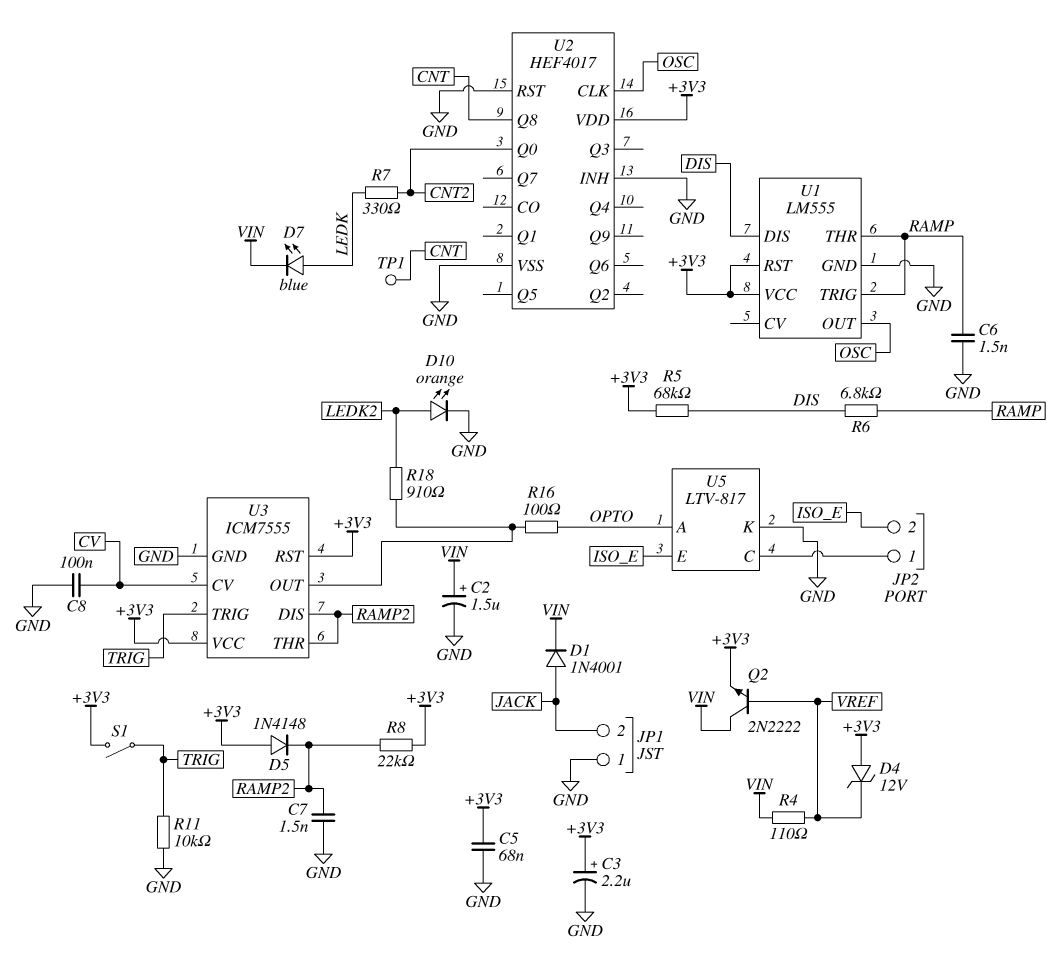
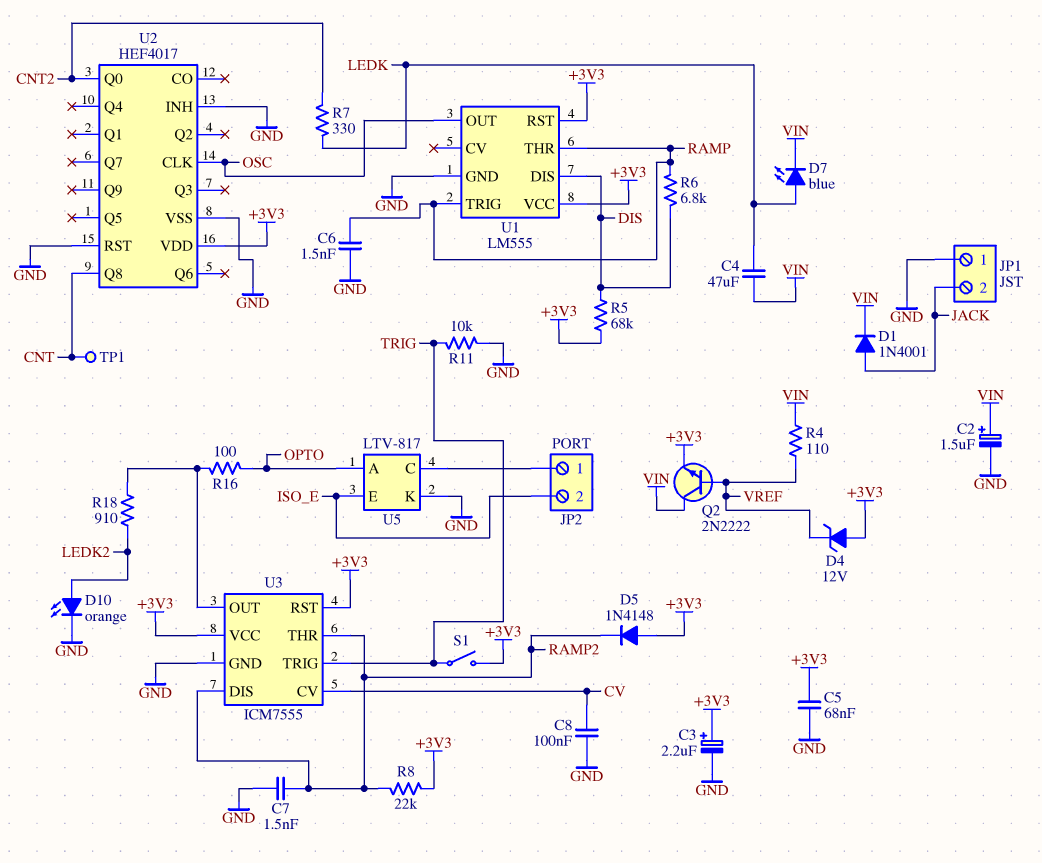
C4: none -> 47uF (LEDK, VIN)

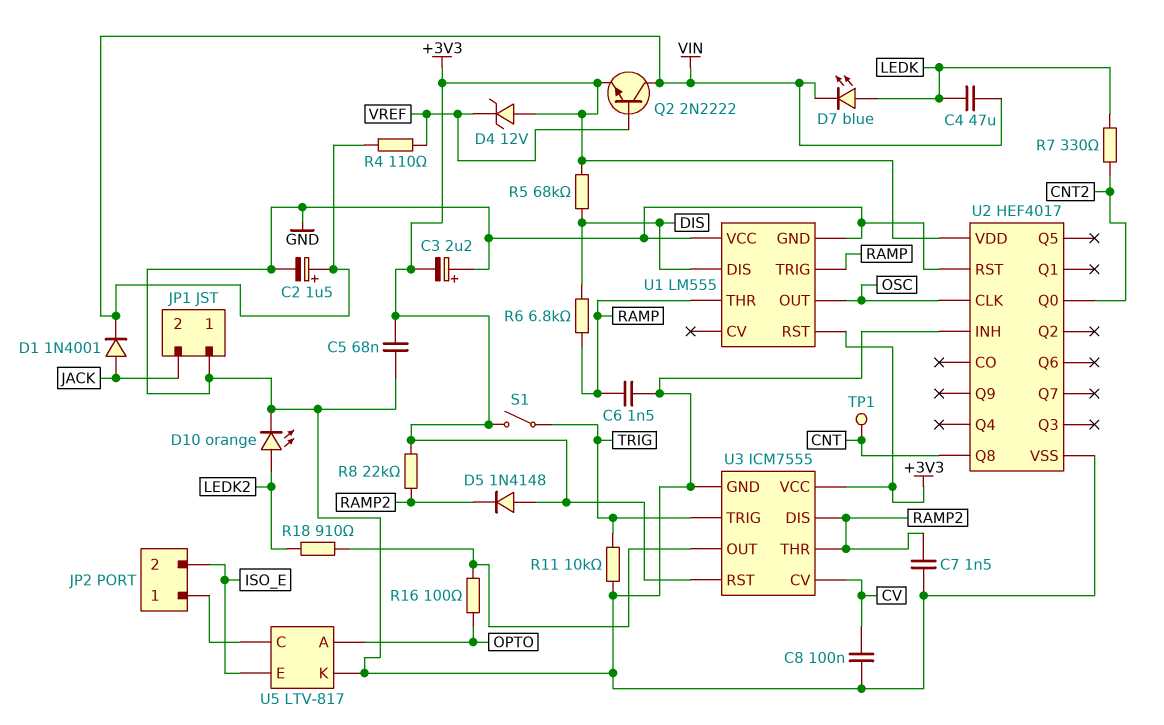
C3: 2.2uF (plus +3V3, minus GND) -> 2.2uF (plus GND, minus +3V3)
U1 pin VCC: +3V3 -> GND

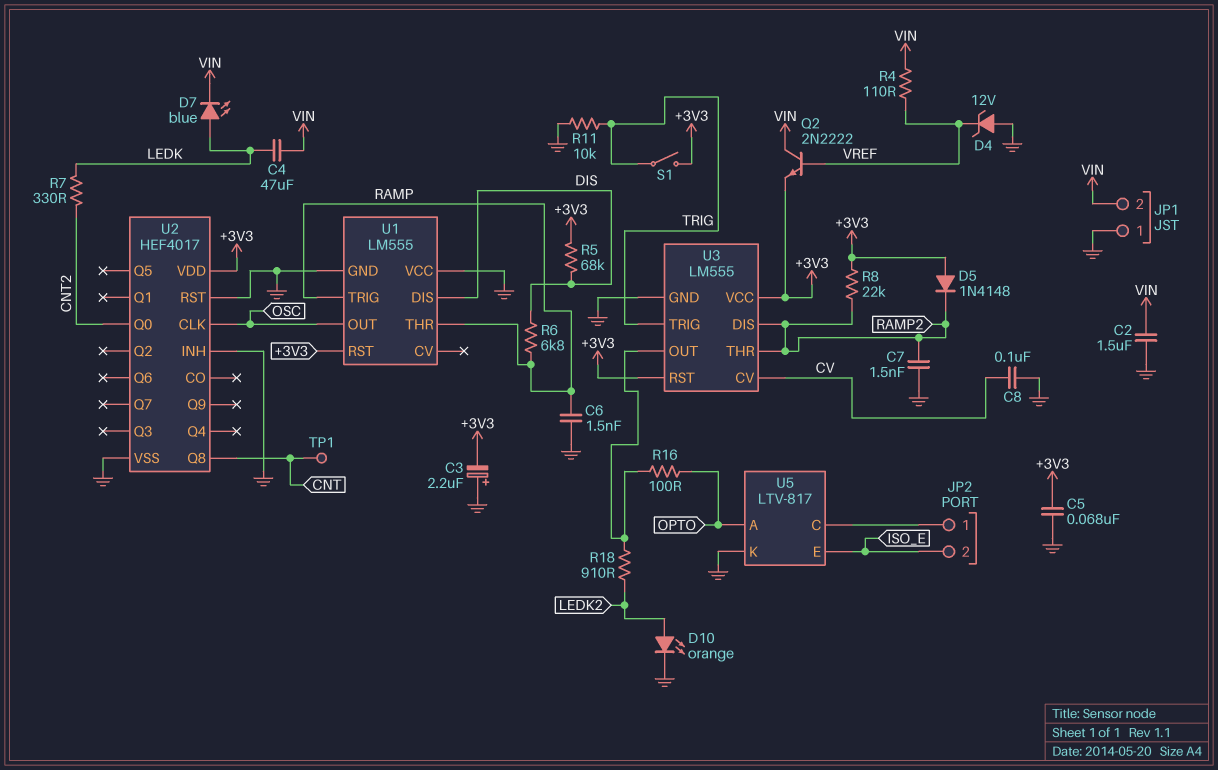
C2: 1.5uF (plus VIN, minus GND) -> 1.5uF (GND, VIN)
D1: diode 1N4001 (A JACK, K VIN) -> none
D4: zener 12V (A +3V3, K VREF) -> zener 12V (A GND, K VREF)
JP1 pin 2: JACK -> VIN
U3: ICM7555 -> LM555

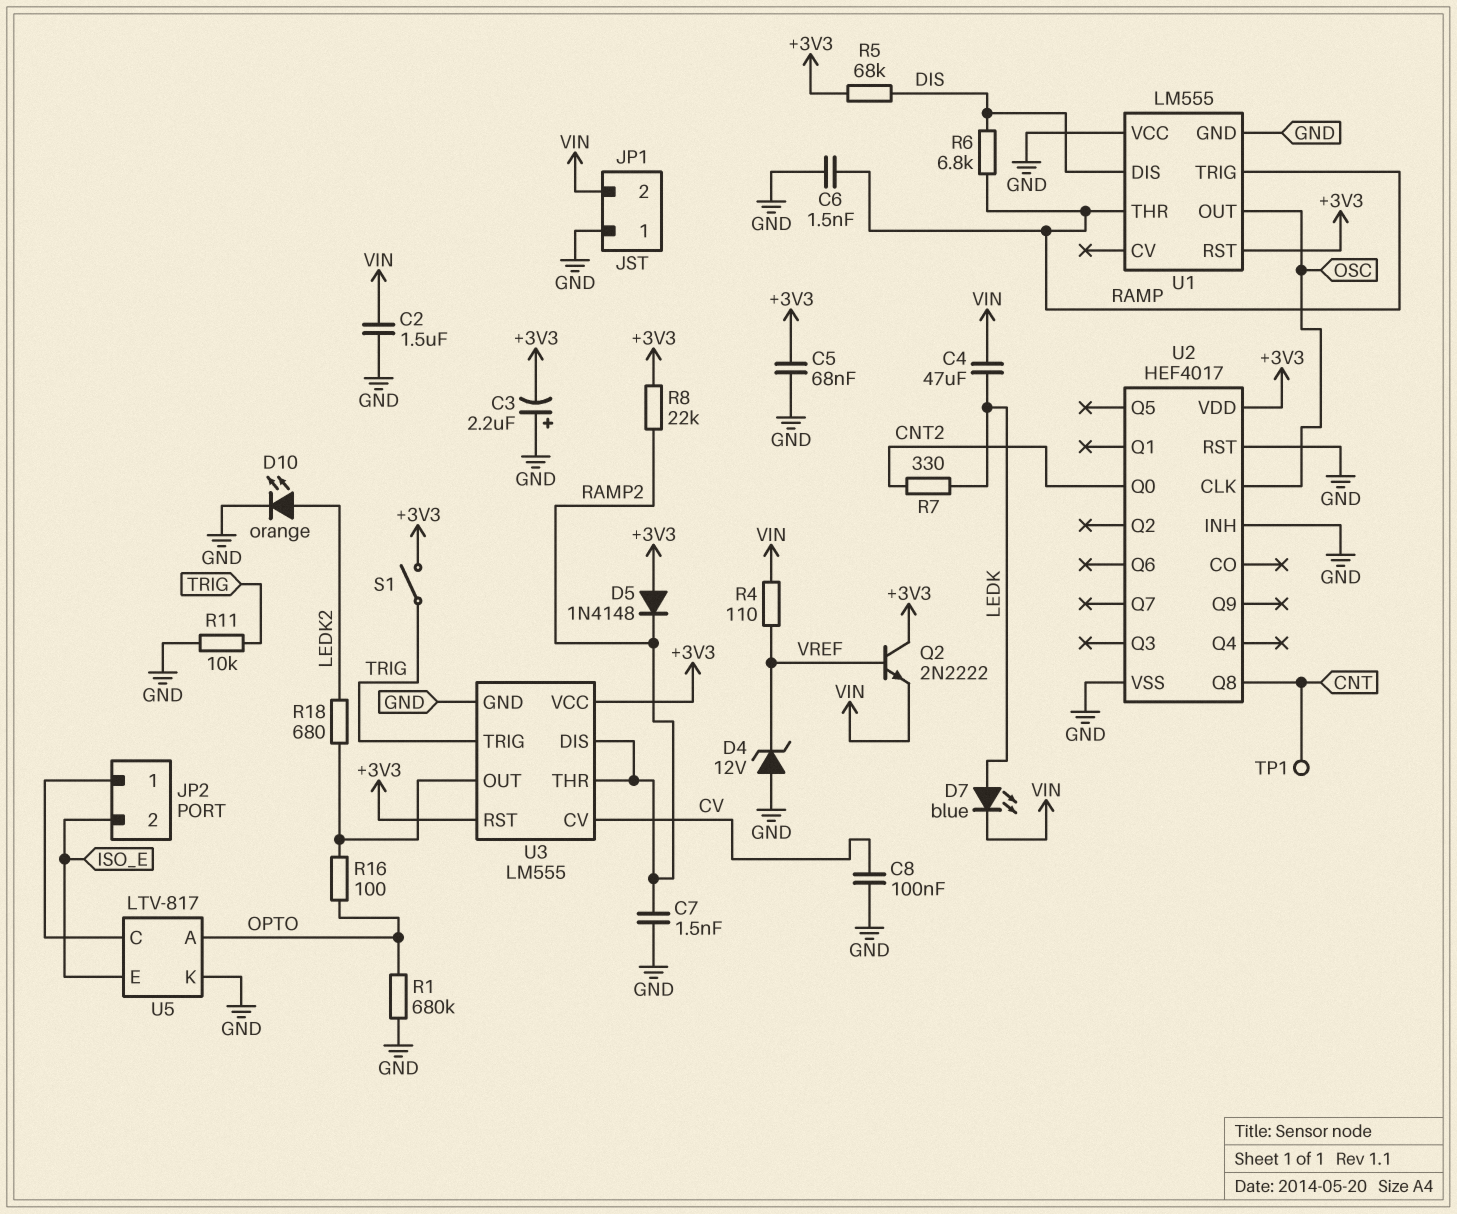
Q2: NPN 2N2222 (B VREF, C VIN, E +3V3) -> NPN 2N2222 (B VREF, C +3V3, E VIN)
R1: none -> 680k (GND, OPTO)
R18: 910 (LEDK2, U3/OUT) -> 680 (LEDK2, U3/OUT)

